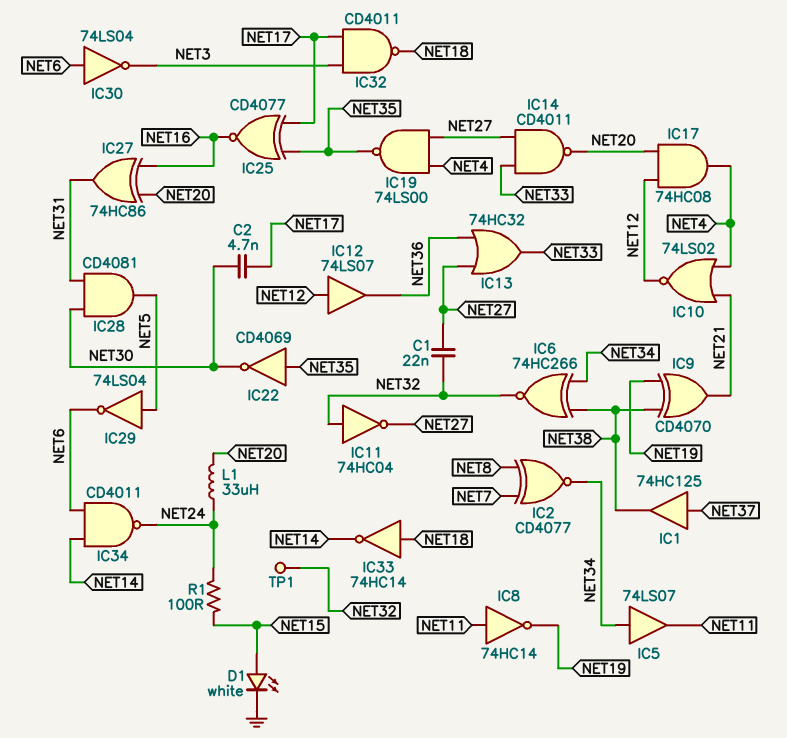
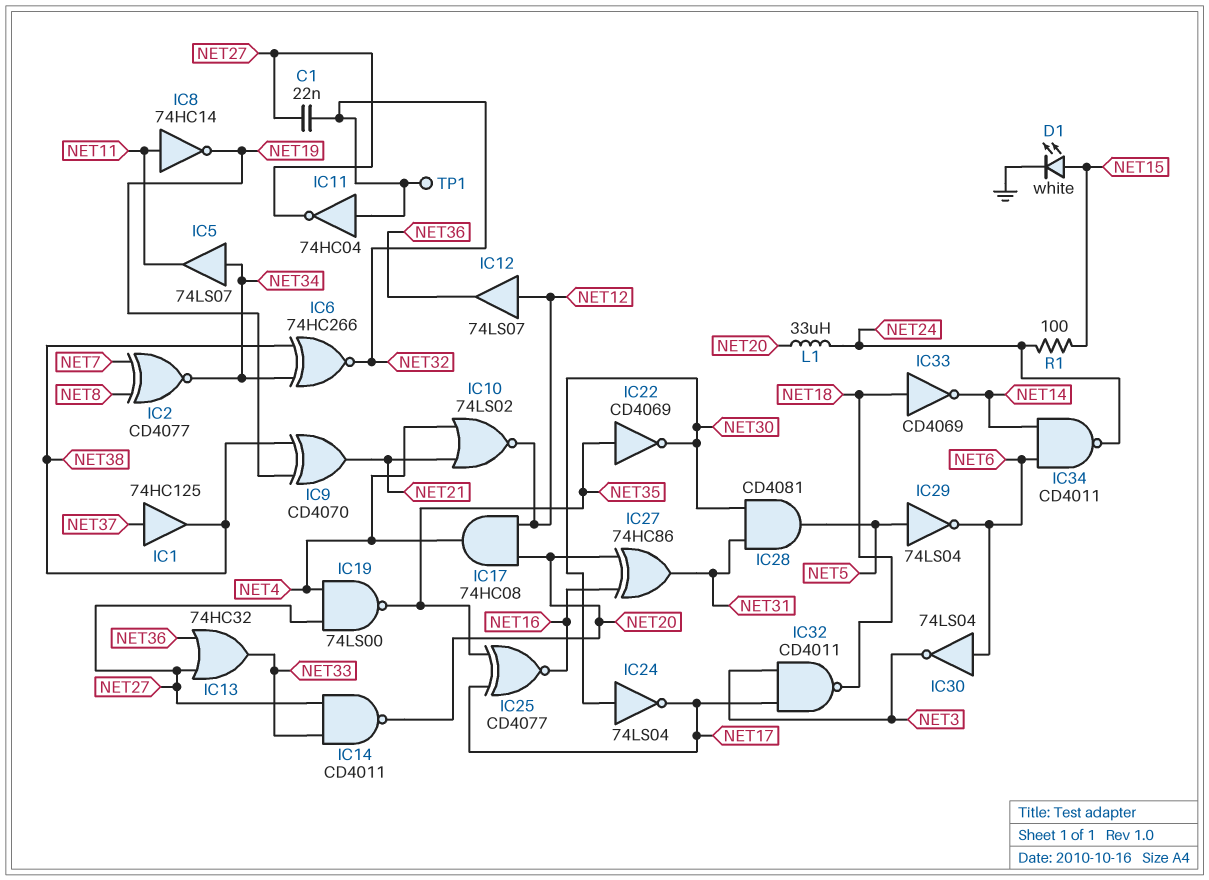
C2: 4.7nF (NET17, NET30) -> none
IC24: none -> NOT 74LS04 (in NET30, out NET17)
IC33: NOT 74HC14 (in NET18, out NET14) -> NOT CD4069 (in NET18, out NET14)

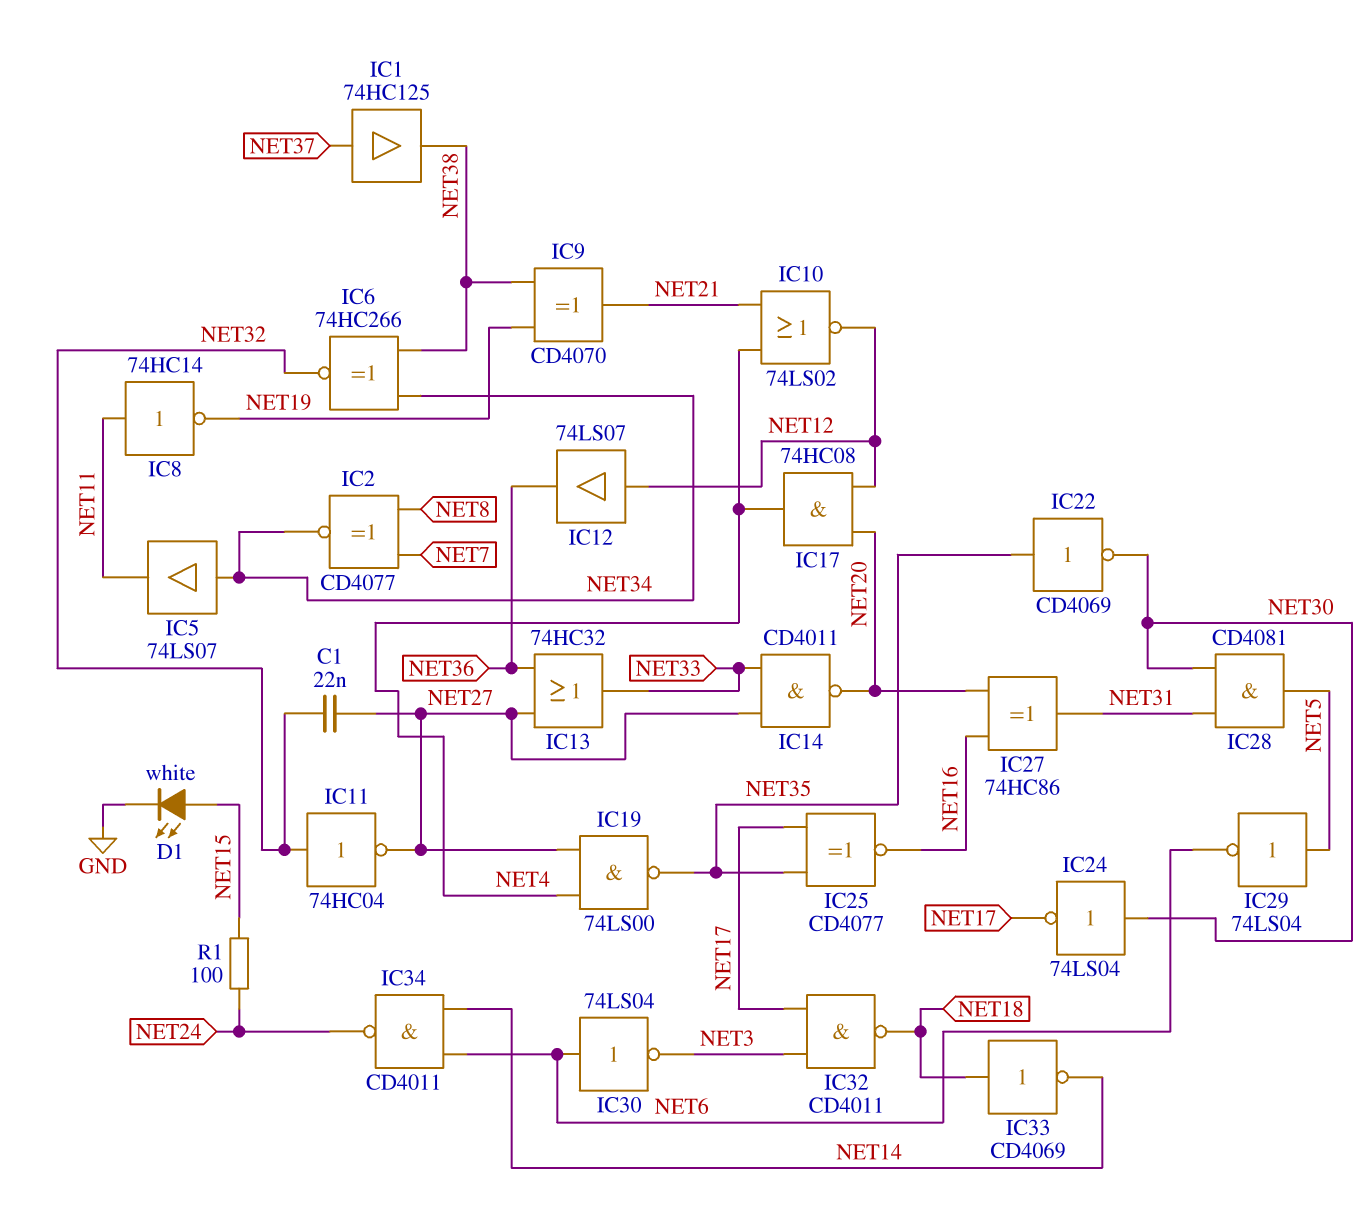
L1: 33uH (NET20, NET24) -> none
TP1: test point (NET32) -> none

